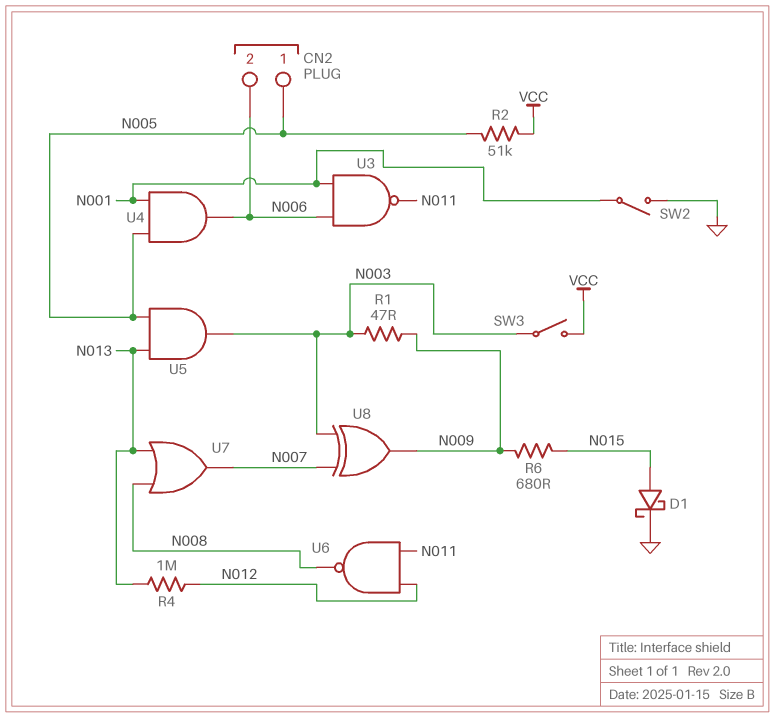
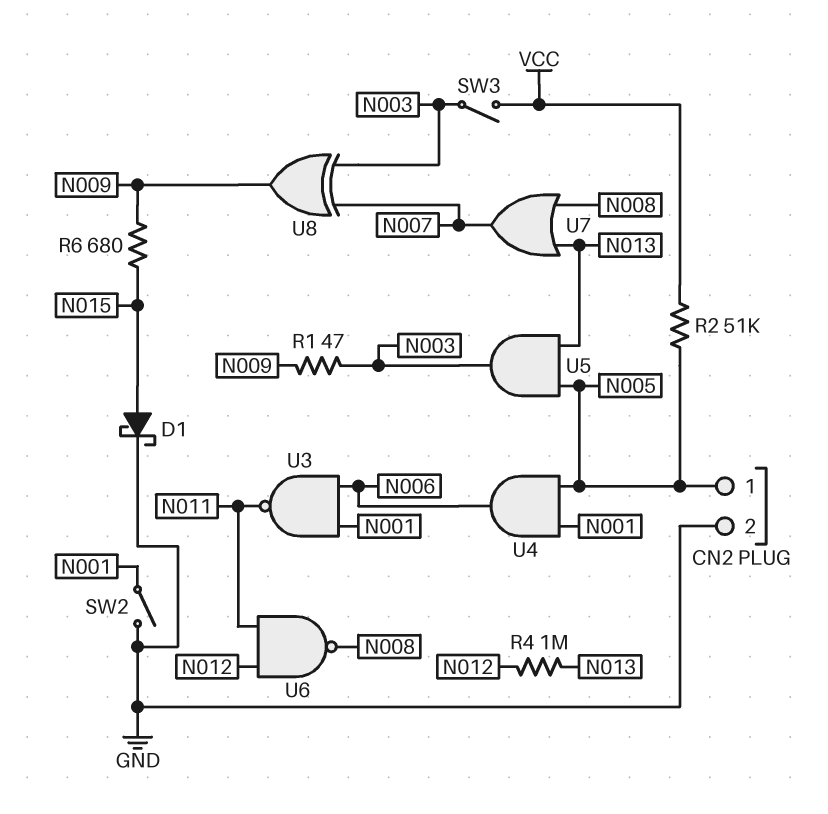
CN2 pin 2: N006 -> GND

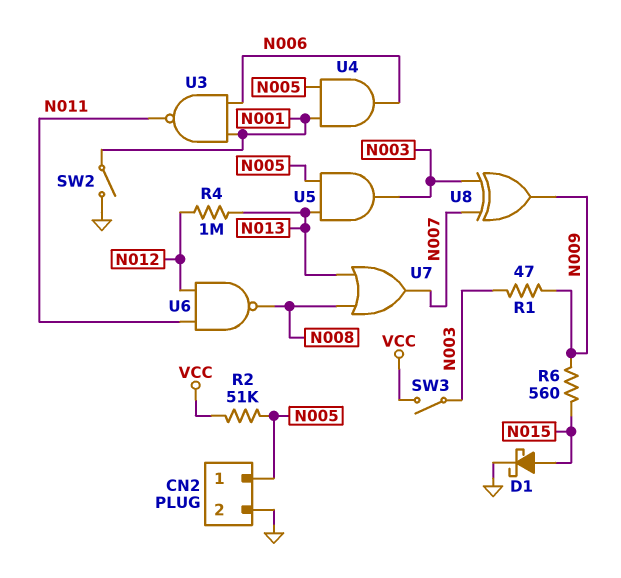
R6: 680 (N009, N015) -> 560 (N009, N015)

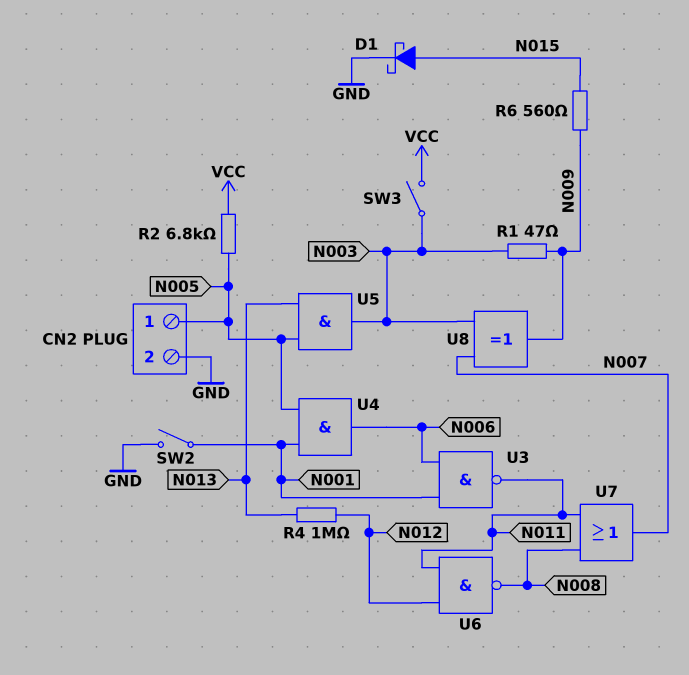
R2: 51k (N005, VCC) -> 6.8k (N005, VCC)
U7: OR (in N008, in N013, out N007) -> OR (in N008, in N011, out N007)

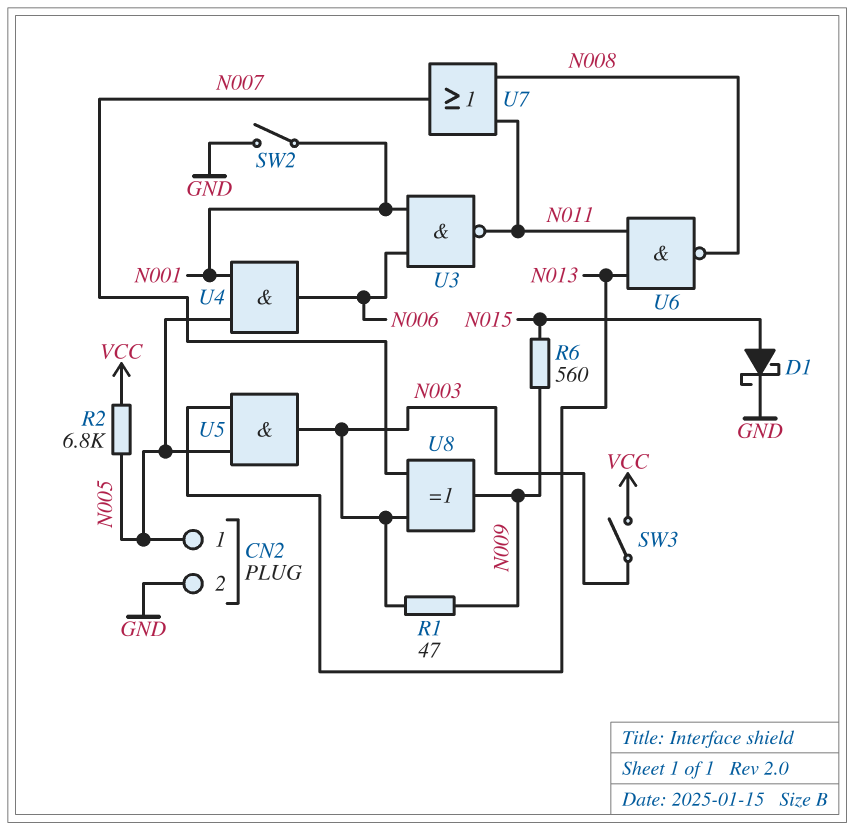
R4: 1M (N012, N013) -> none
U6: NAND (in N011, in N012, out N008) -> NAND (in N011, in N013, out N008)

